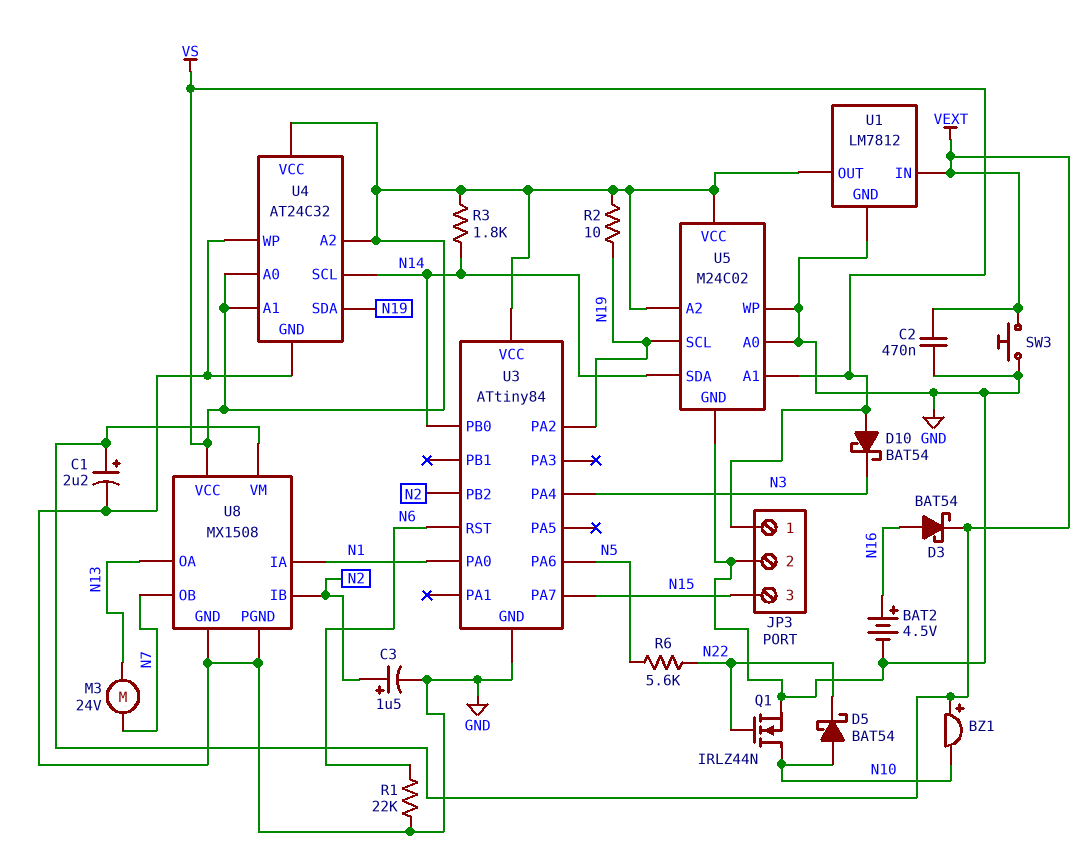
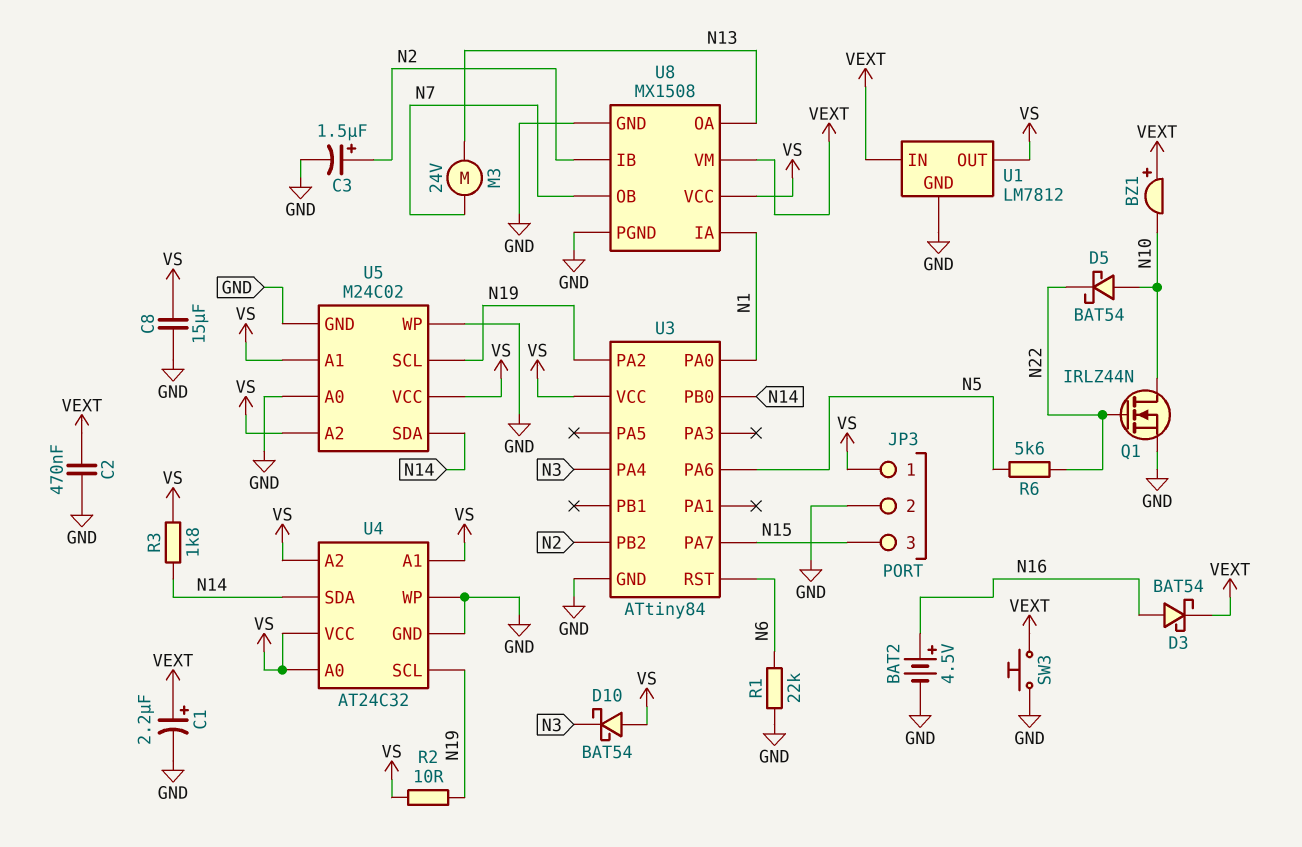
C8: none -> 15uF (GND, VS)
U4 pin SCL: N14 -> N19
U4 pin SDA: N19 -> N14

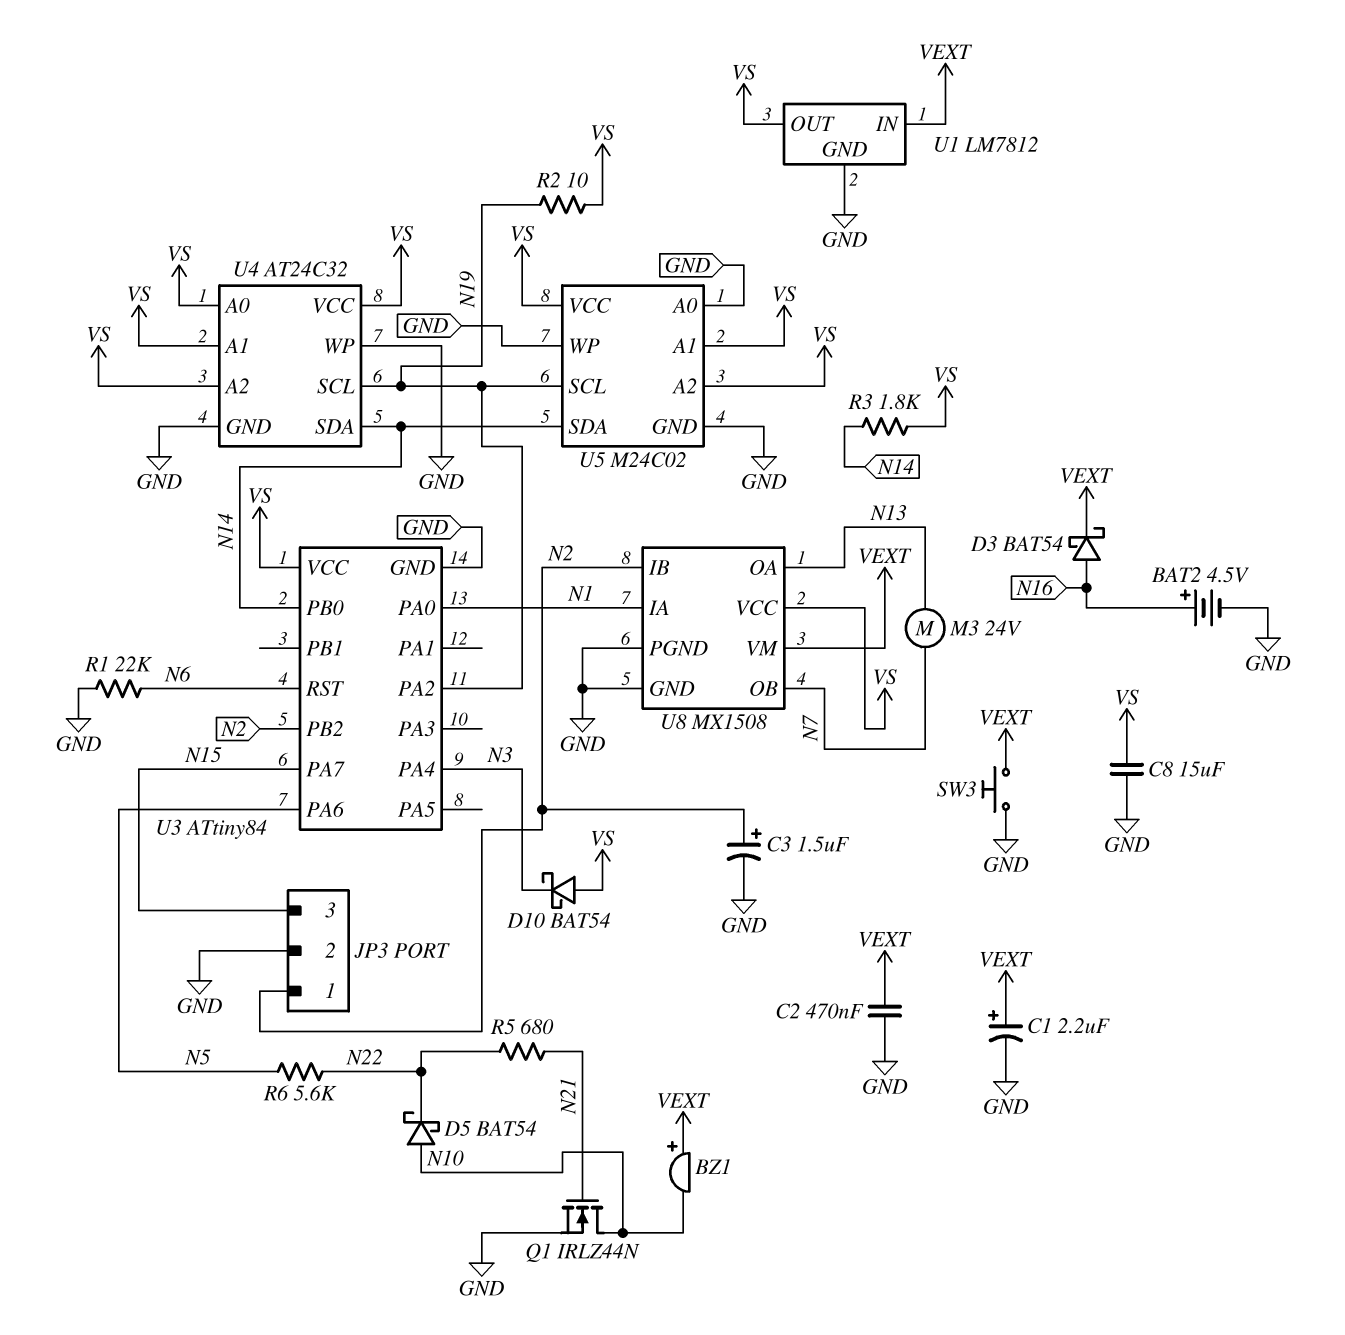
JP3 pin 1: VS -> N2
Q1: NMOS IRLZ44N (G N22, D N10, S GND) -> NMOS IRLZ44N (G N21, D N10, S GND)
R5: none -> 680 (N21, N22)

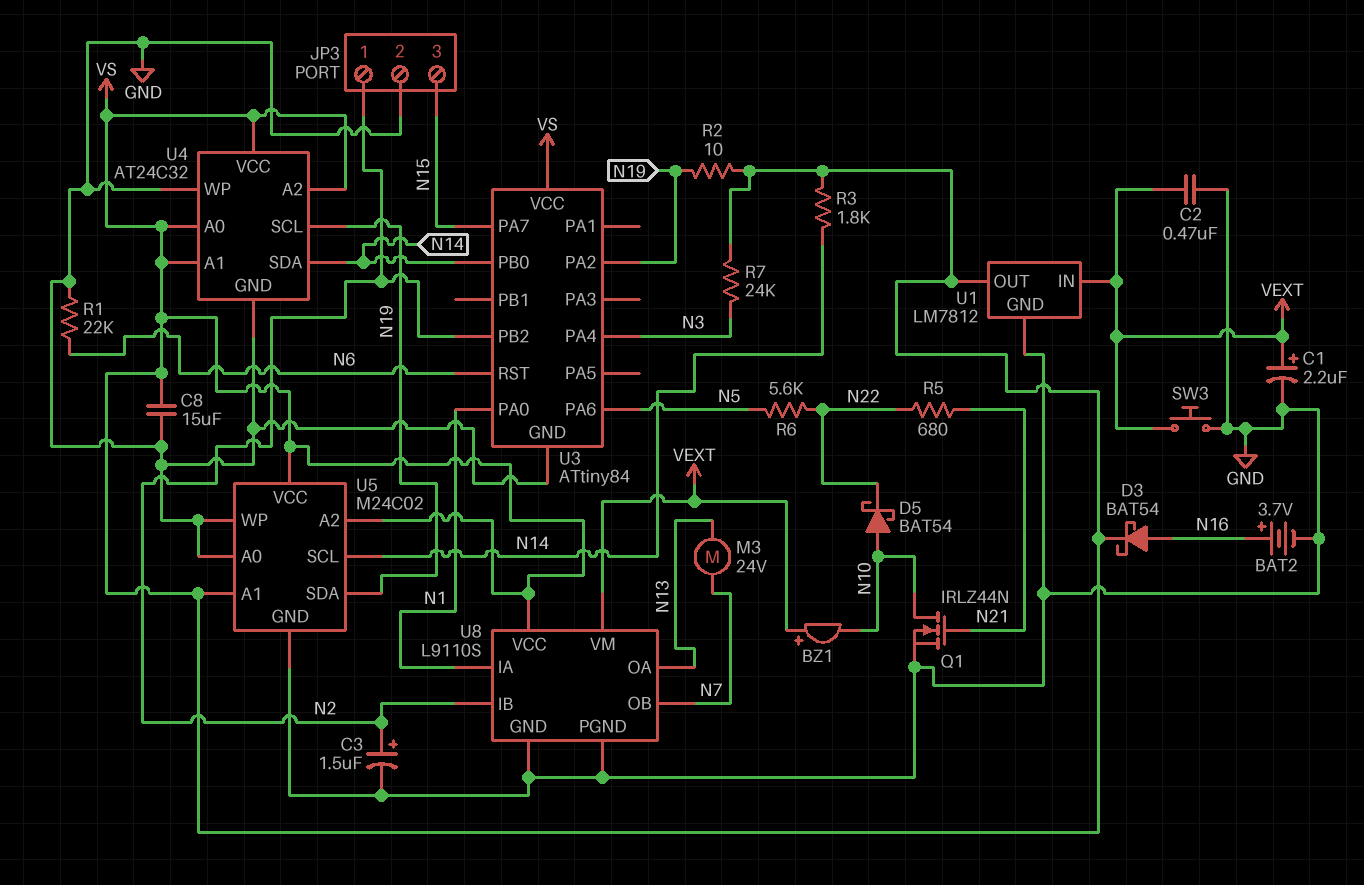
BAT2: 4.5V (plus N16, minus GND) -> 3.7V (plus N16, minus GND)
D3: schottky BAT54 (A N16, K VEXT) -> schottky BAT54 (A N16, K VS)
D10: schottky BAT54 (A VS, K N3) -> none
R7: none -> 24k (N3, VS)
U5 pin SCL: N19 -> N14
U5 pin SDA: N14 -> N19
U8: MX1508 -> L9110S

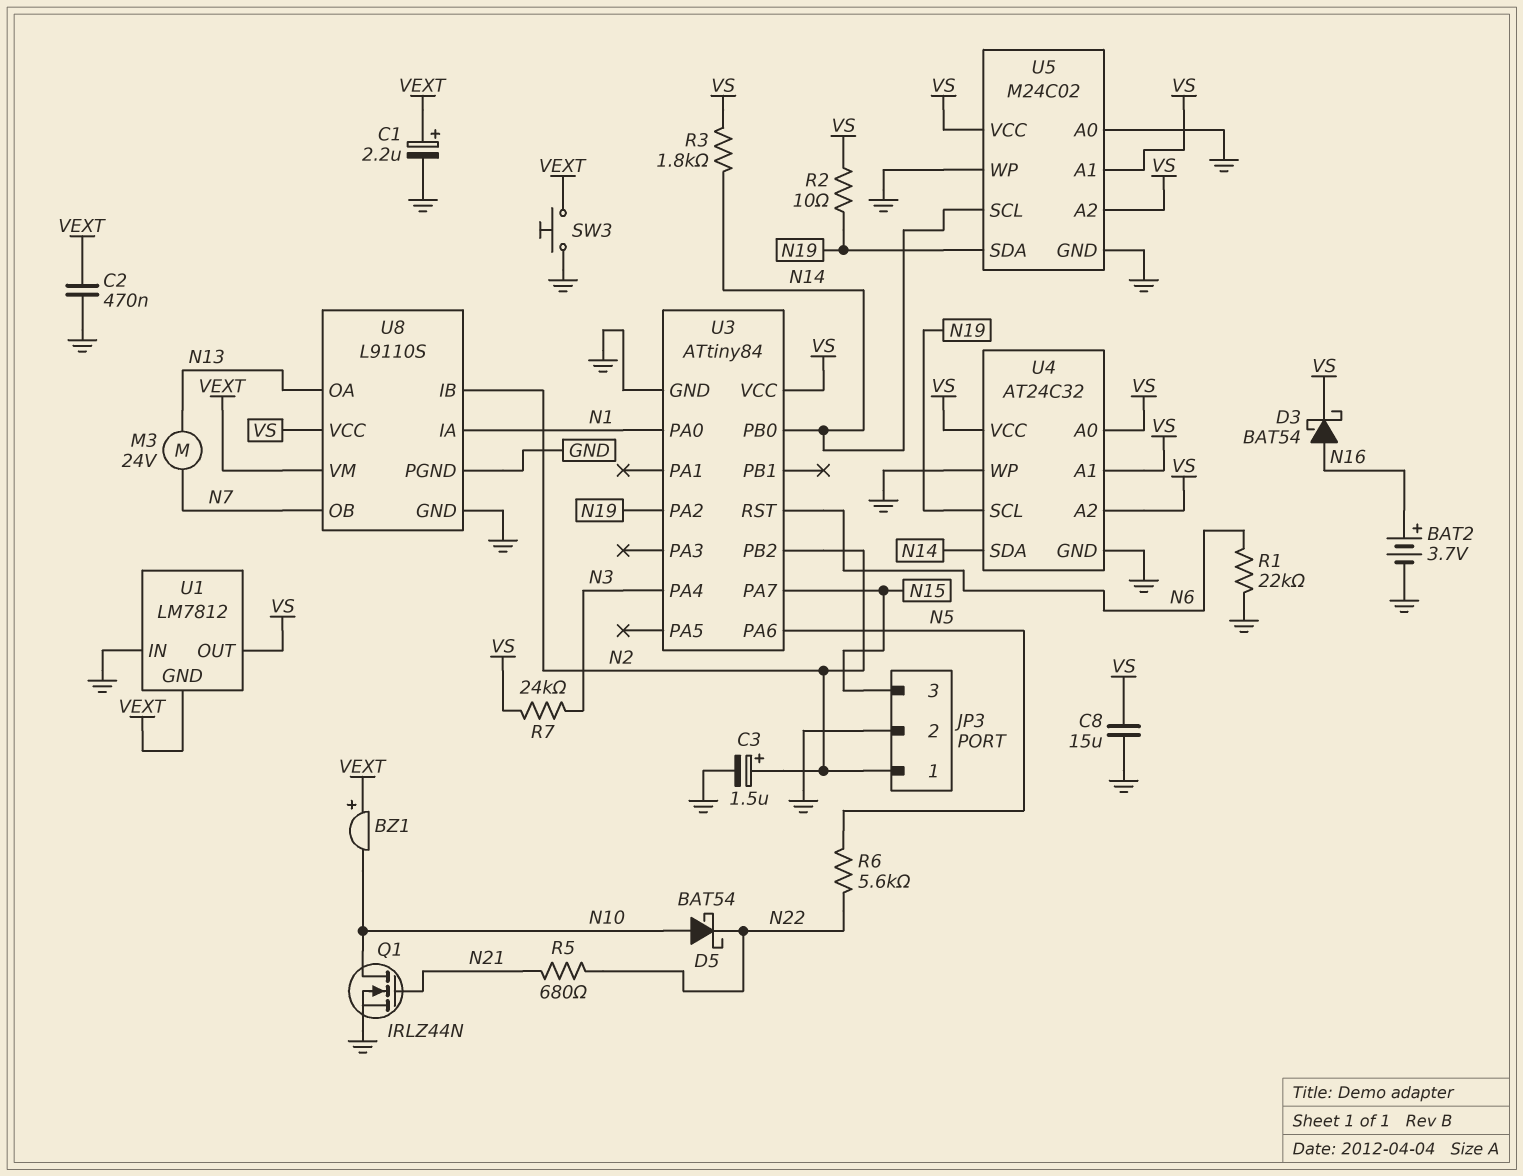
U1 pin GND: GND -> VEXT
U1 pin IN: VEXT -> GND

